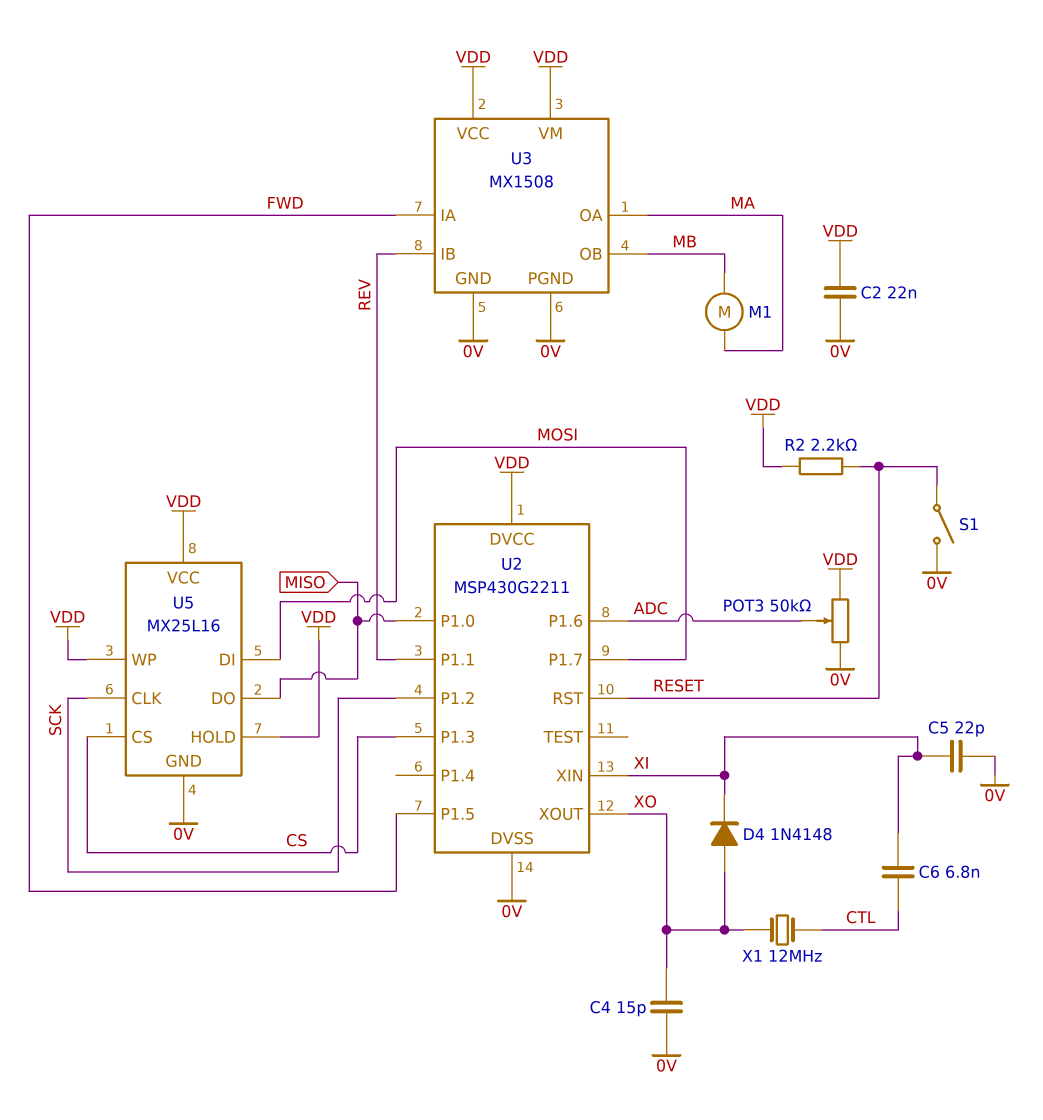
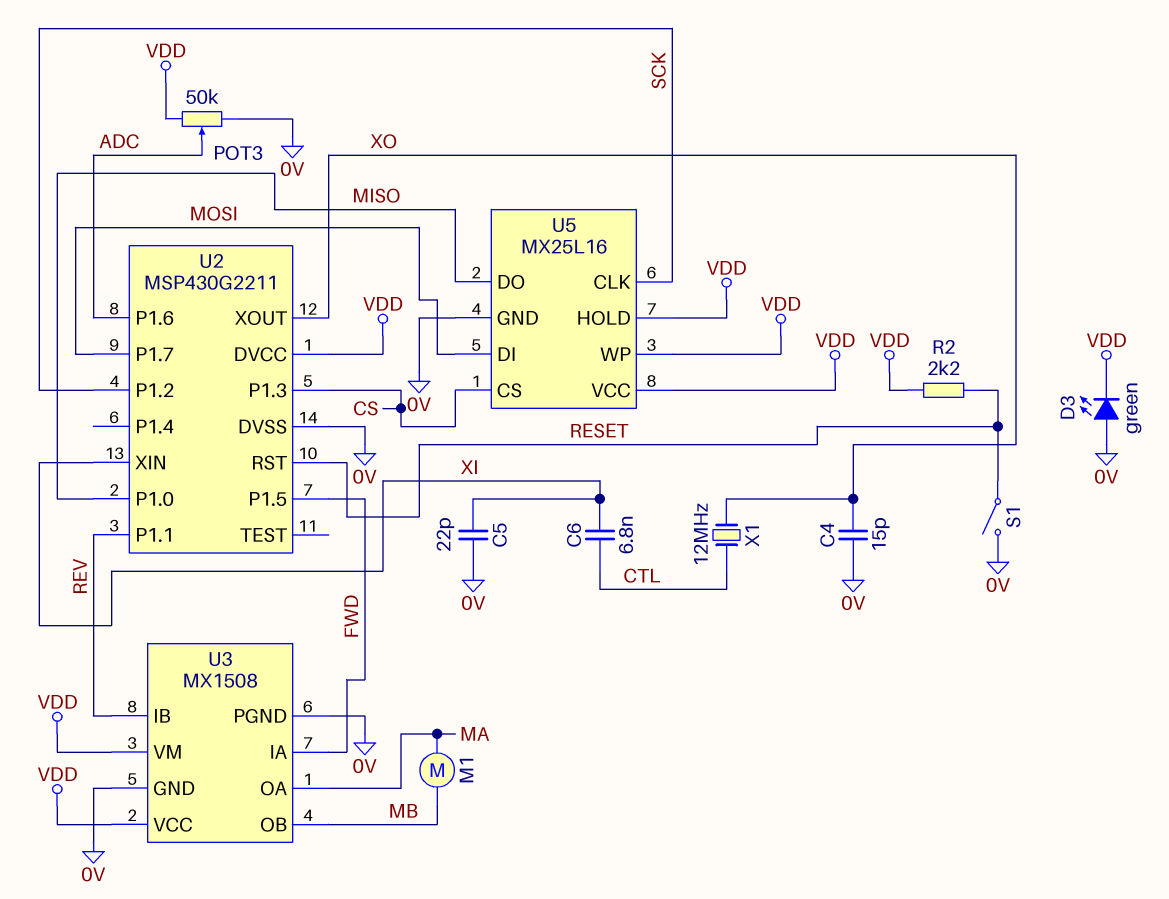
C2: 22nF (0V, VDD) -> none
D3: none -> LED green (A 0V, K VDD)
D4: diode 1N4148 (A XO, K XI) -> none

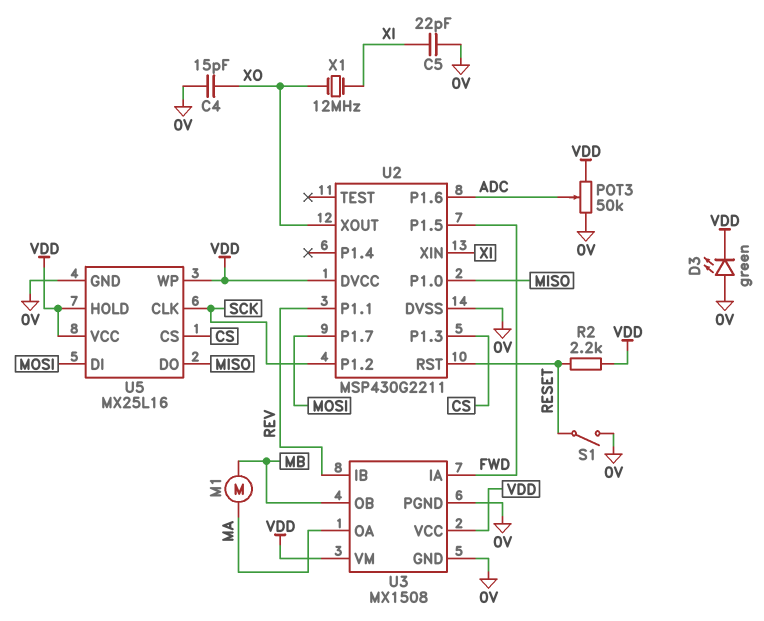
C6: 6.8nF (CTL, XI) -> none
X1: 12MHz (CTL, XO) -> 12MHz (XI, XO)

